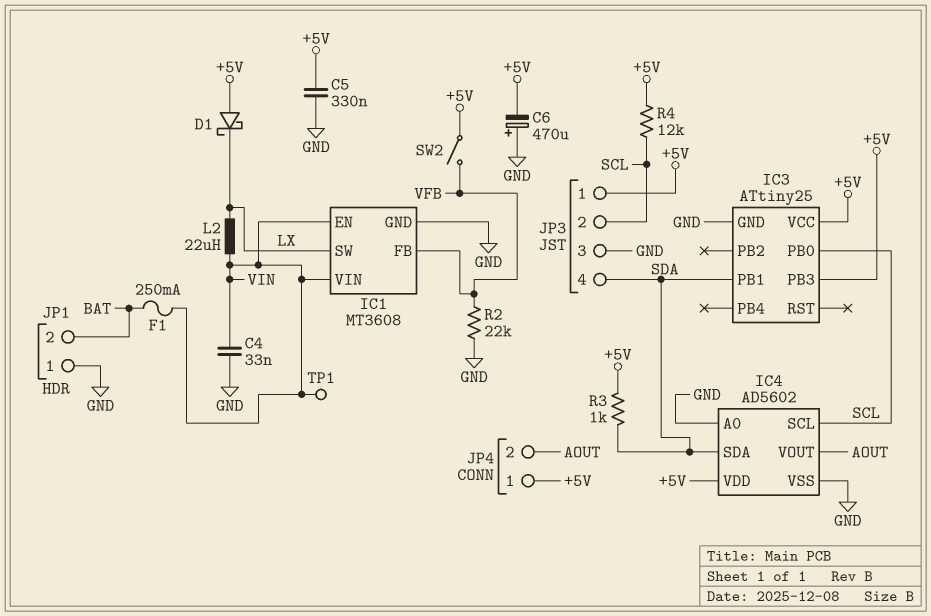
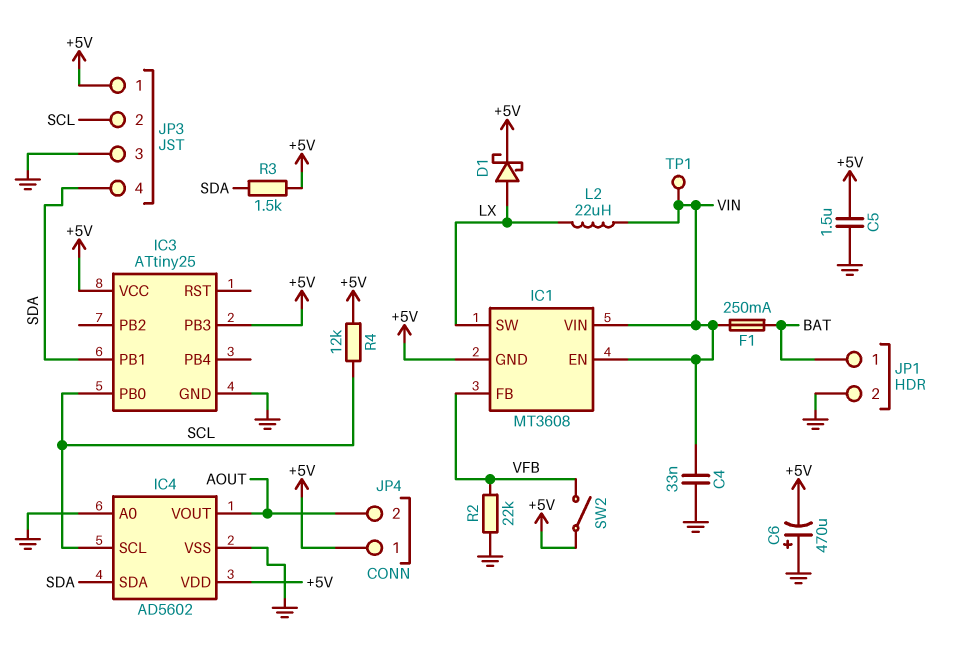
C5: 330nF (+5V, GND) -> 1.5uF (+5V, GND)
D1: schottky (A +5V, K LX) -> schottky (A LX, K +5V)
IC1 pin GND: GND -> +5V
JP1 pin 1: GND -> BAT
JP1 pin 2: BAT -> GND
R3: 1k (+5V, SDA) -> 1.5k (+5V, SDA)

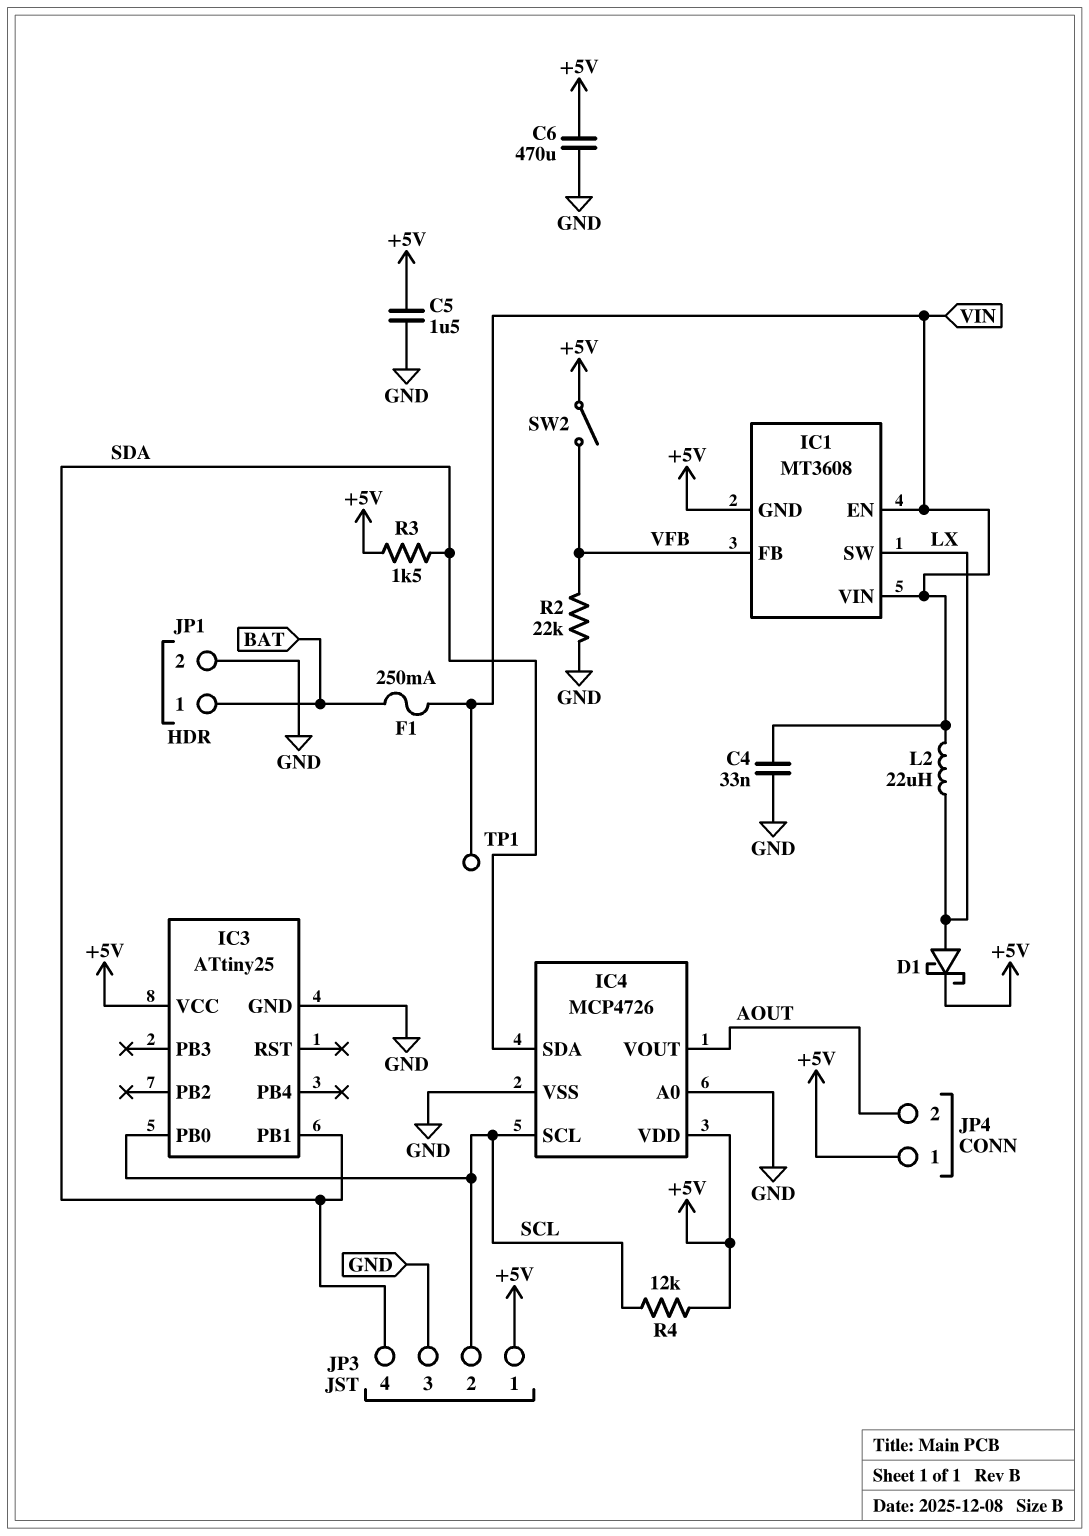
C6: 470uF (plus GND, minus +5V) -> 470uF (+5V, GND)
IC3 pin PB3: +5V -> none
IC4: AD5602 -> MCP4726

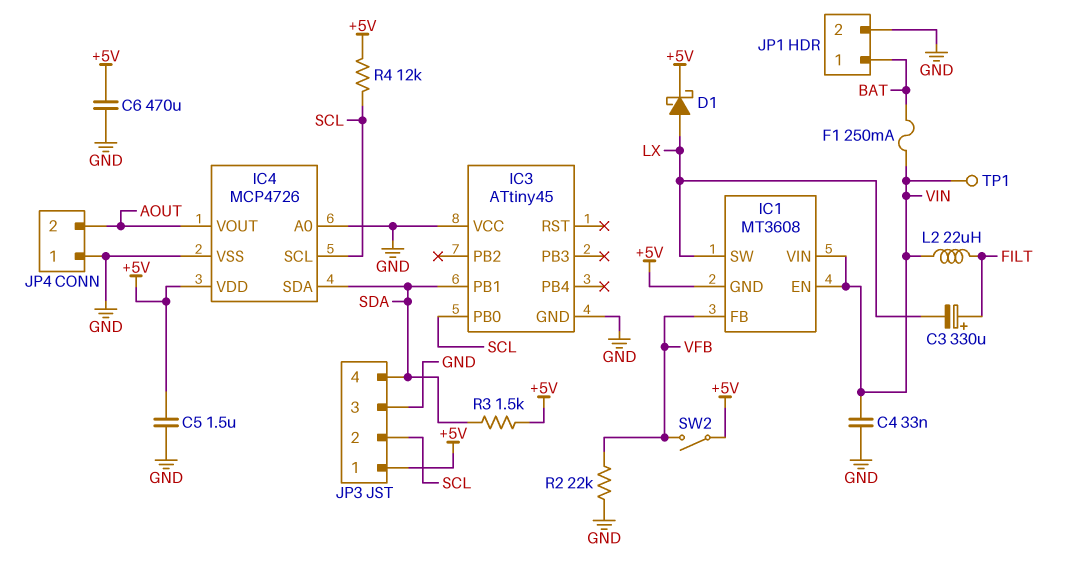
C3: none -> 330uF (plus FILT, minus LX)
IC3: ATtiny25 -> ATtiny45
IC3 pin VCC: +5V -> GND
JP4 pin 1: +5V -> GND
L2: 22uH (LX, VIN) -> 22uH (FILT, VIN)

